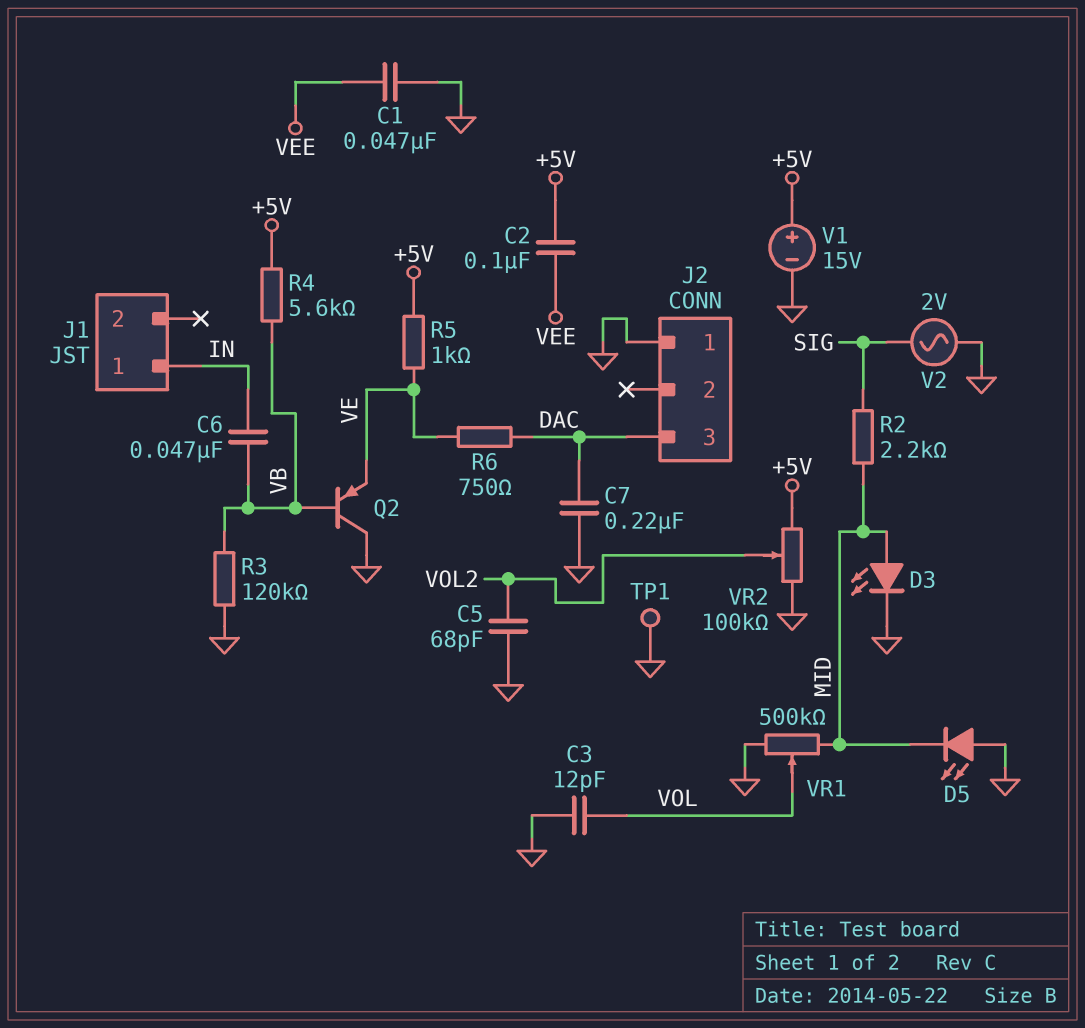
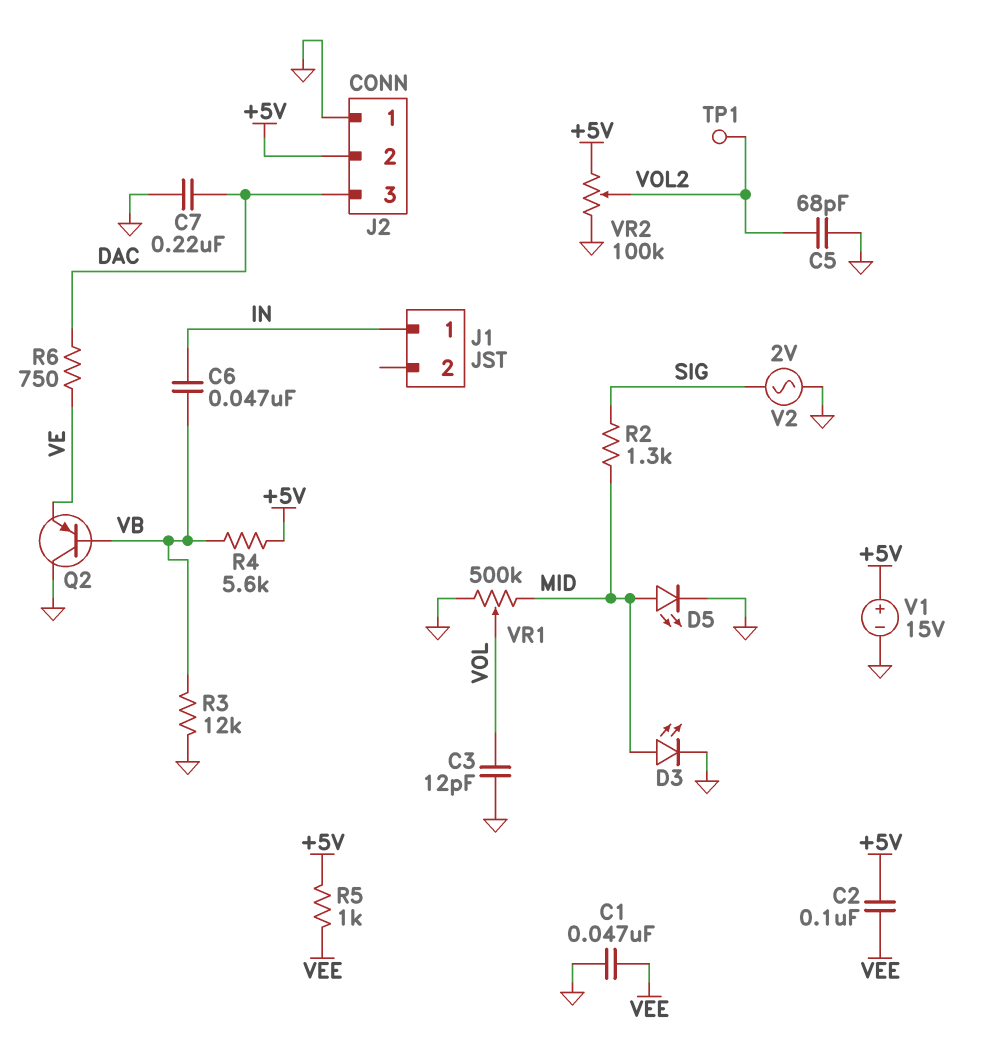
D5: LED (A GND, K MID) -> LED (A MID, K GND)
J2 pin 2: none -> +5V
R2: 2.2k (MID, SIG) -> 1.3k (MID, SIG)
R3: 120k (GND, VB) -> 12k (GND, VB)
R5: 1k (+5V, VE) -> 1k (+5V, VEE)
TP1: test point (GND) -> test point (VOL2)

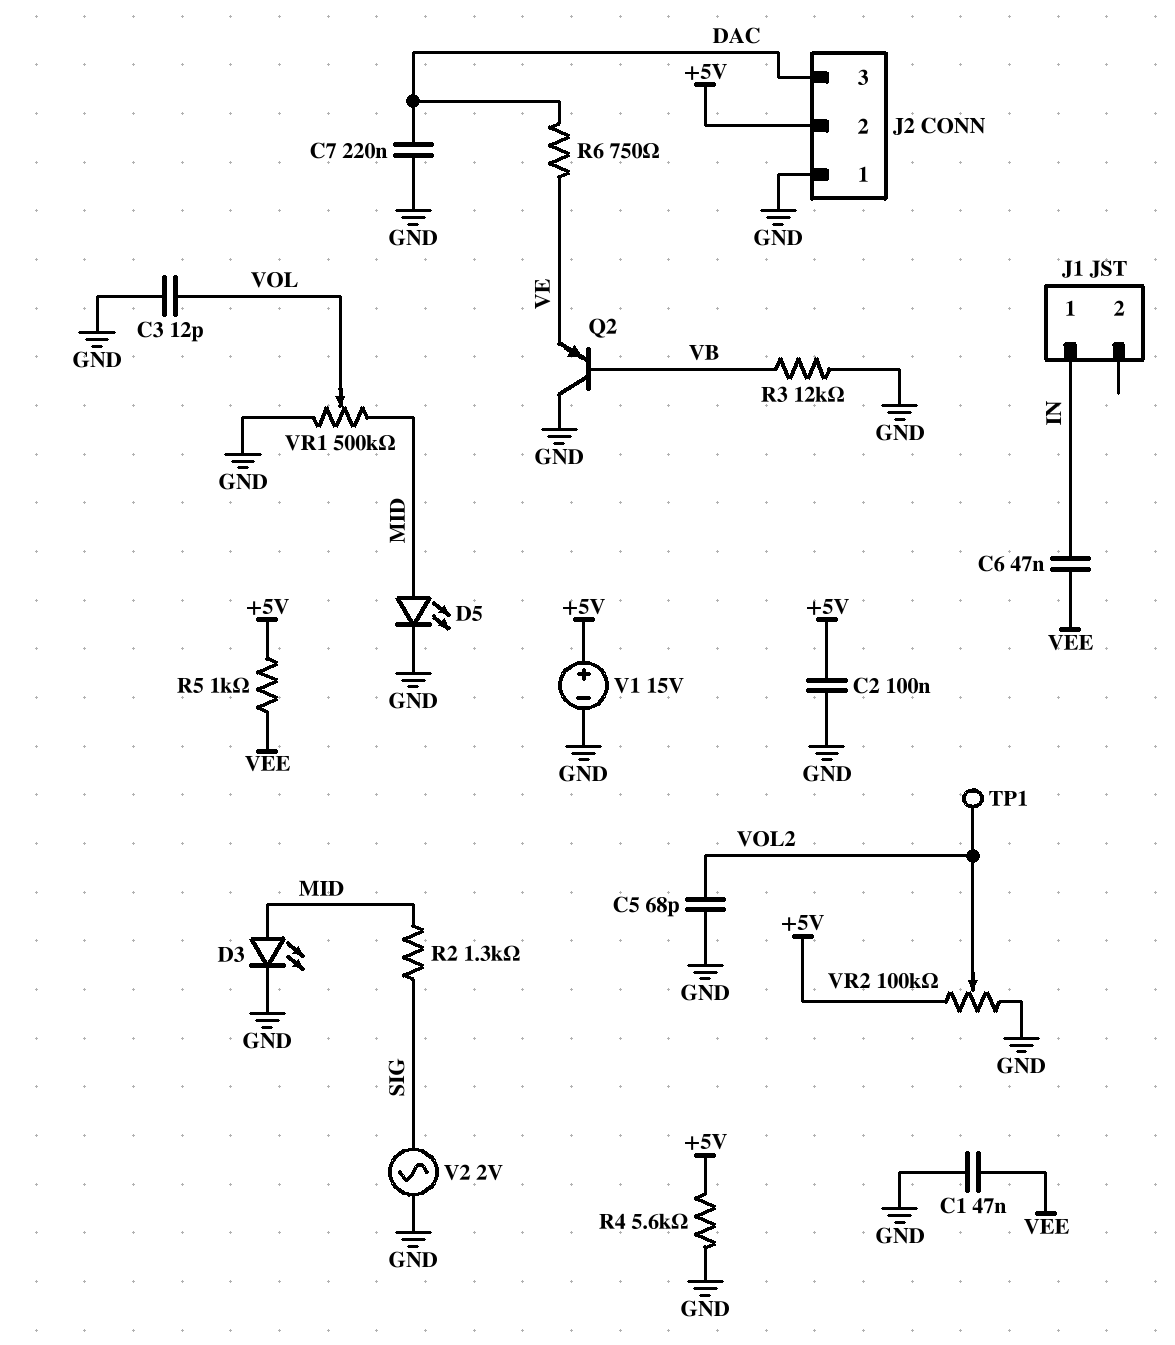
C2: 100nF (+5V, VEE) -> 100nF (+5V, GND)
C6: 47nF (IN, VB) -> 47nF (IN, VEE)
R4: 5.6k (+5V, VB) -> 5.6k (+5V, GND)

